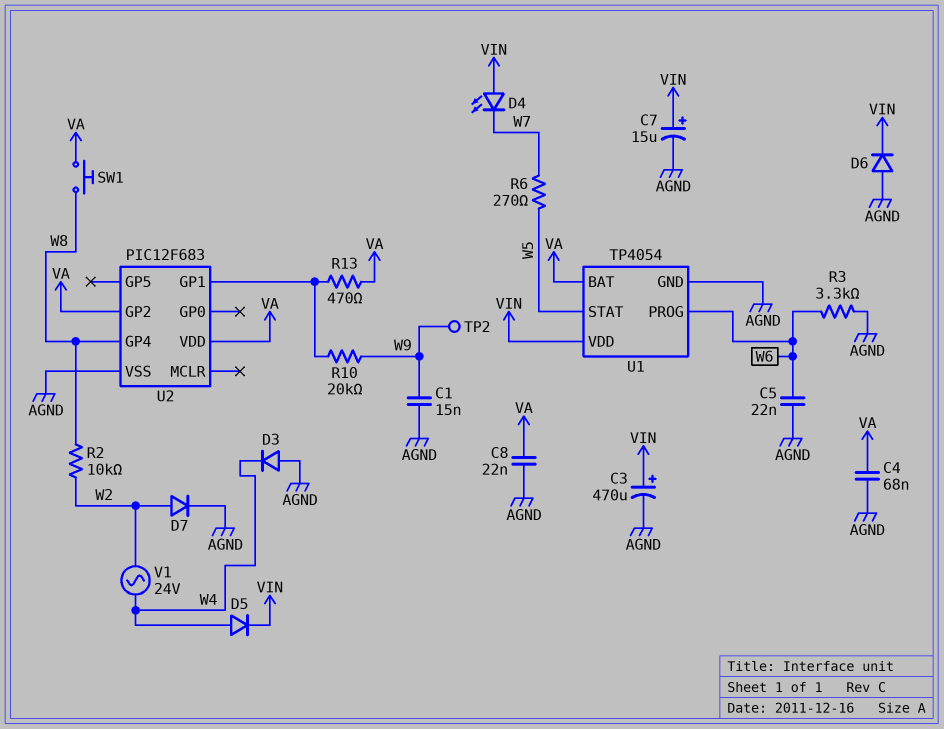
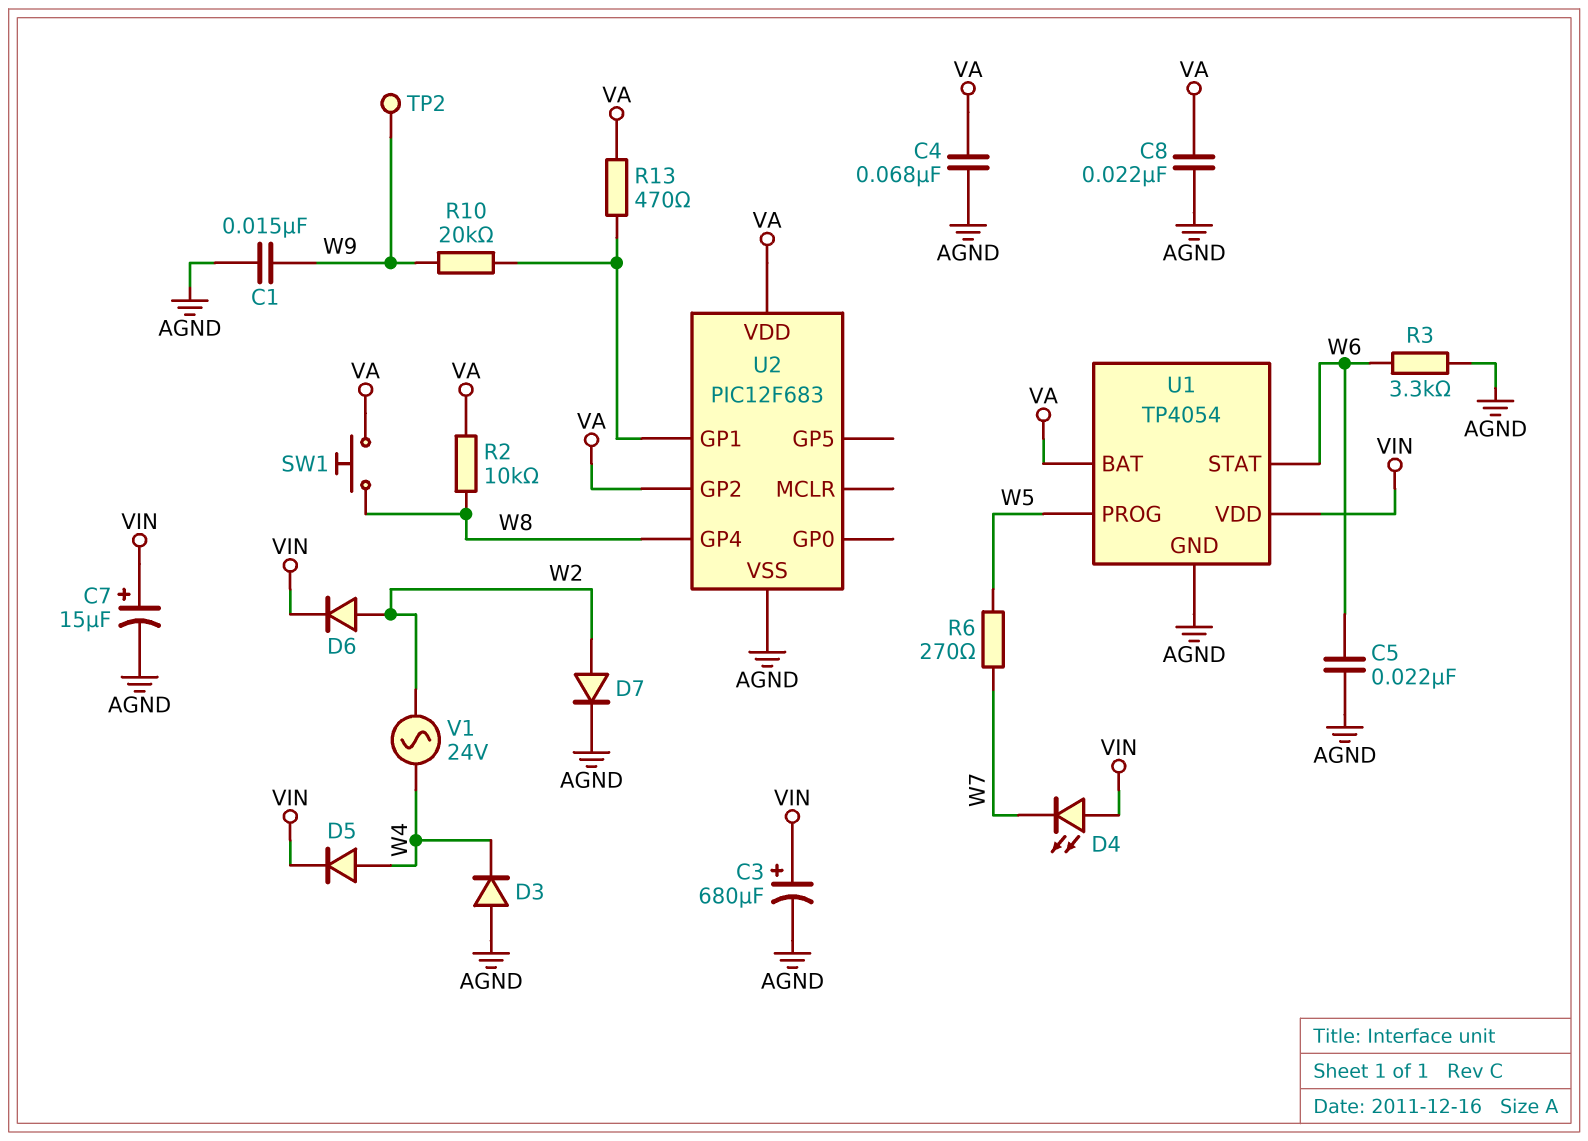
C3: 470uF (plus VIN, minus AGND) -> 680uF (plus VIN, minus AGND)
D6: diode (A AGND, K VIN) -> diode (A W2, K VIN)
R2: 10k (W2, W8) -> 10k (VA, W8)
U1 pin PROG: W6 -> W5
U1 pin STAT: W5 -> W6

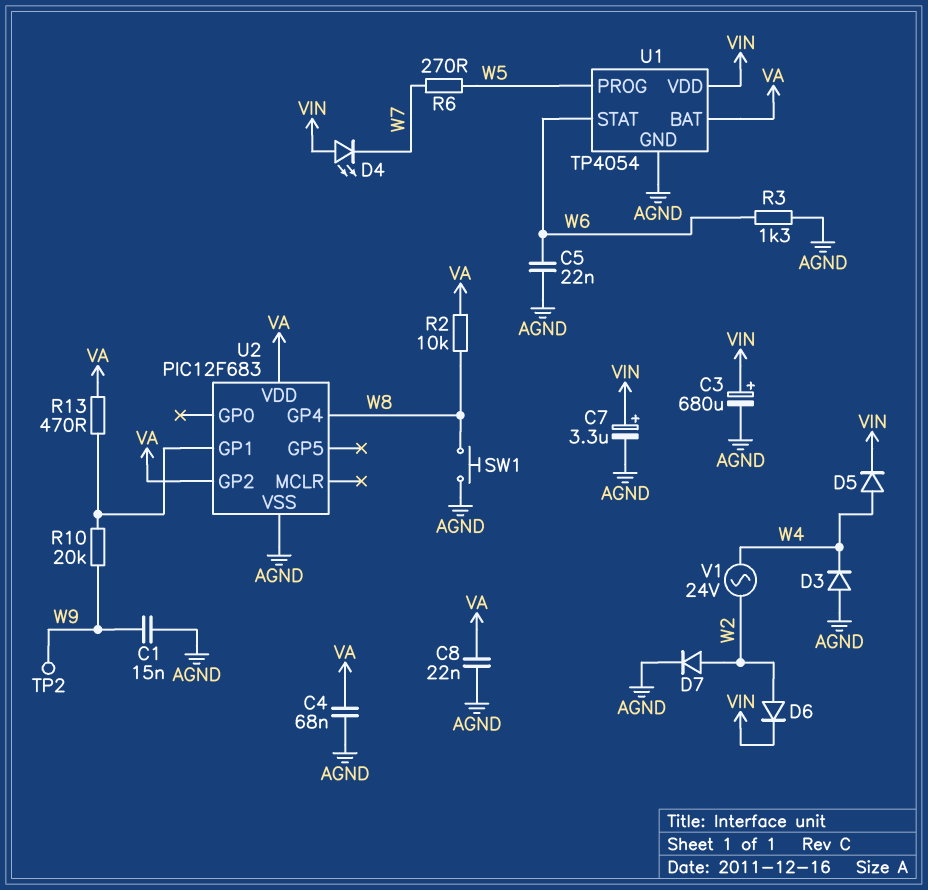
C7: 15uF (plus VIN, minus AGND) -> 3.3uF (plus VIN, minus AGND)
R3: 3.3k (AGND, W6) -> 1.3k (AGND, W6)
SW1: button (VA, W8) -> button (AGND, W8)

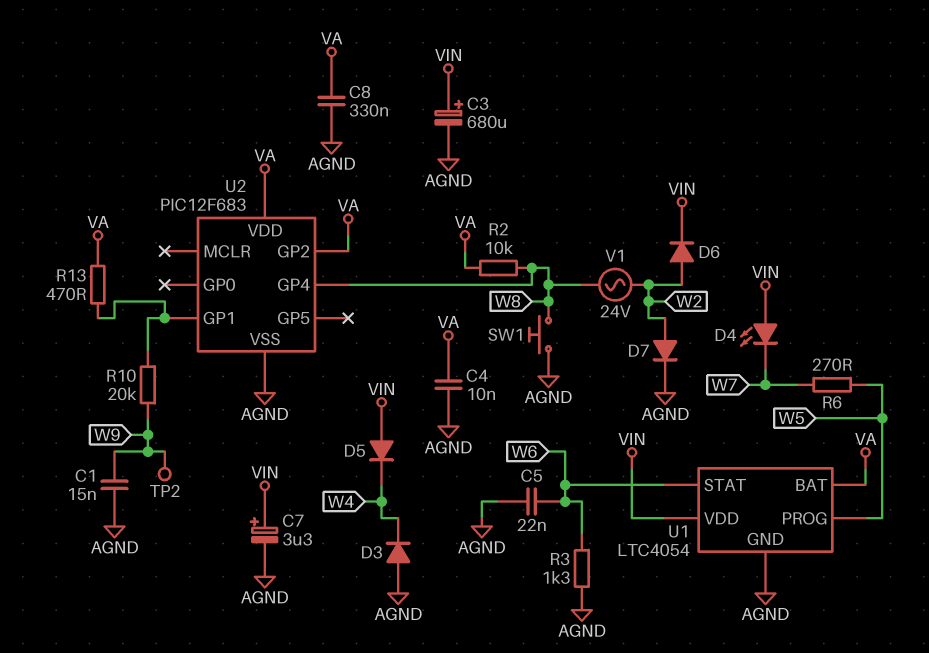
C4: 68nF (AGND, VA) -> 10nF (AGND, VA)
C8: 22nF (AGND, VA) -> 330nF (AGND, VA)
D5: diode (A W4, K VIN) -> diode (A VIN, K W4)
U1: TP4054 -> LTC4054
V1: AC 24V (W2, W4) -> AC 24V (W2, W8)

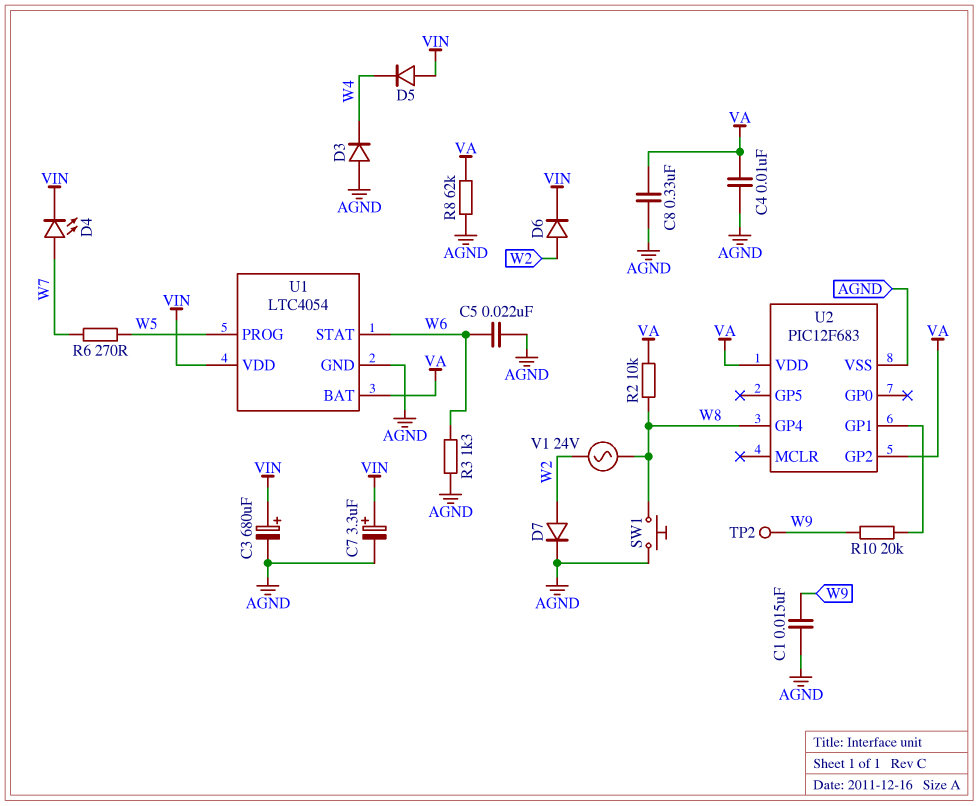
D4: LED (A VIN, K W7) -> LED (A W7, K VIN)
R8: none -> 62k (AGND, VA)
R13: 470 (U2/GP1, VA) -> none

